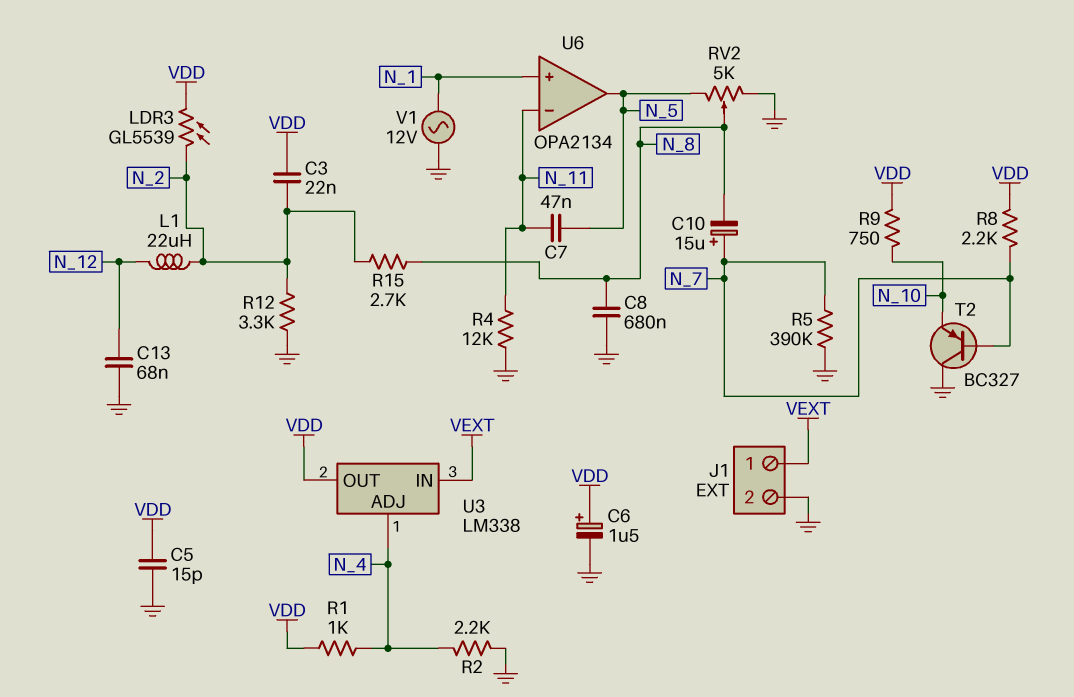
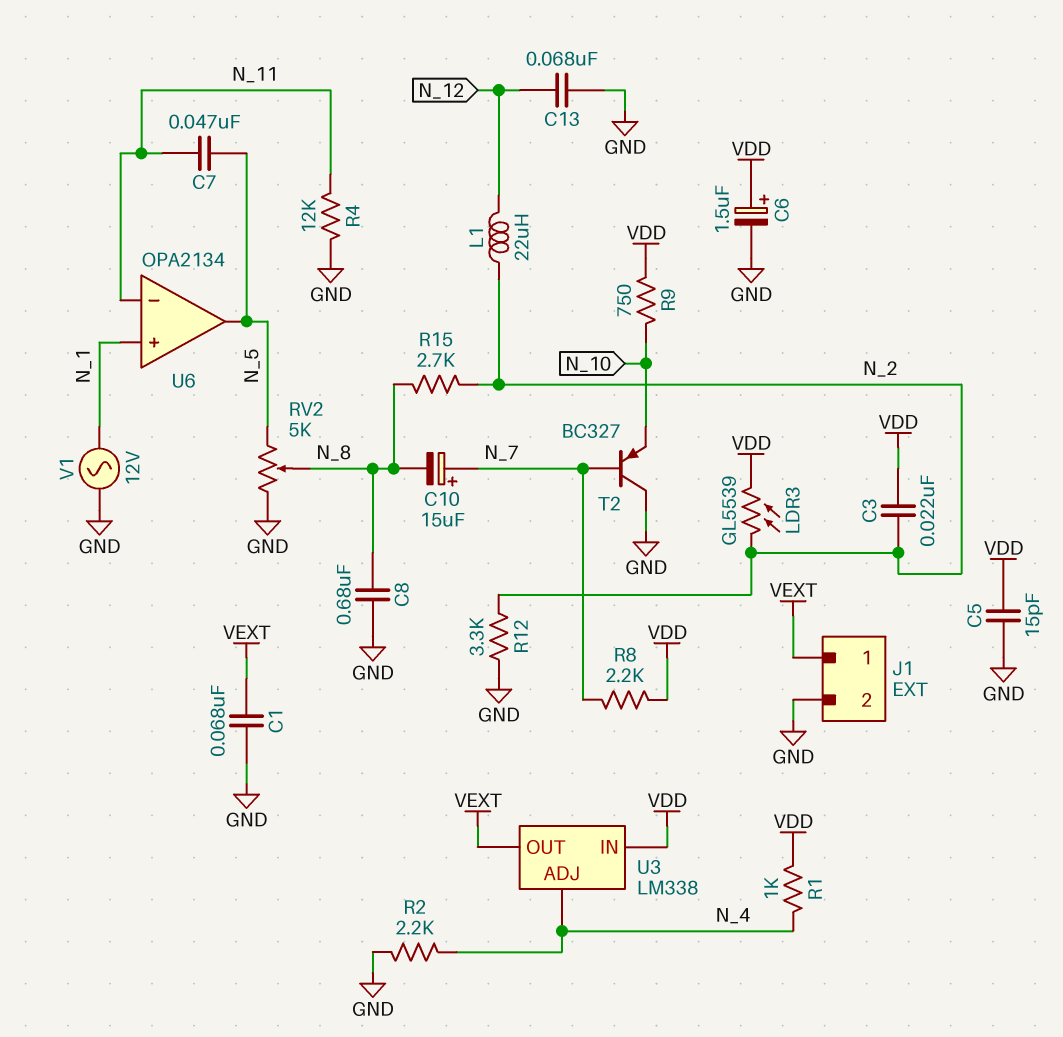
C1: none -> 68nF (GND, VEXT)
R5: 390k (GND, N_7) -> none
U3 pin IN: VEXT -> VDD
U3 pin OUT: VDD -> VEXT

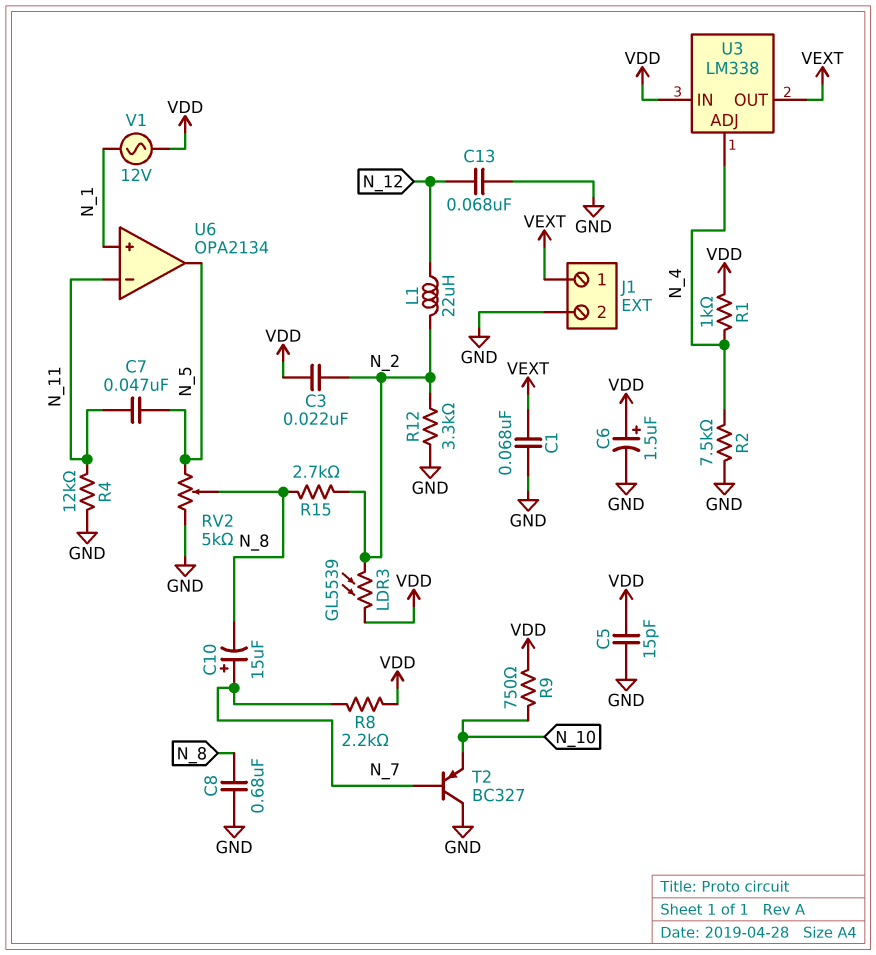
R2: 2.2k (GND, N_4) -> 7.5k (GND, N_4)
V1: AC 12V (GND, N_1) -> AC 12V (N_1, VDD)

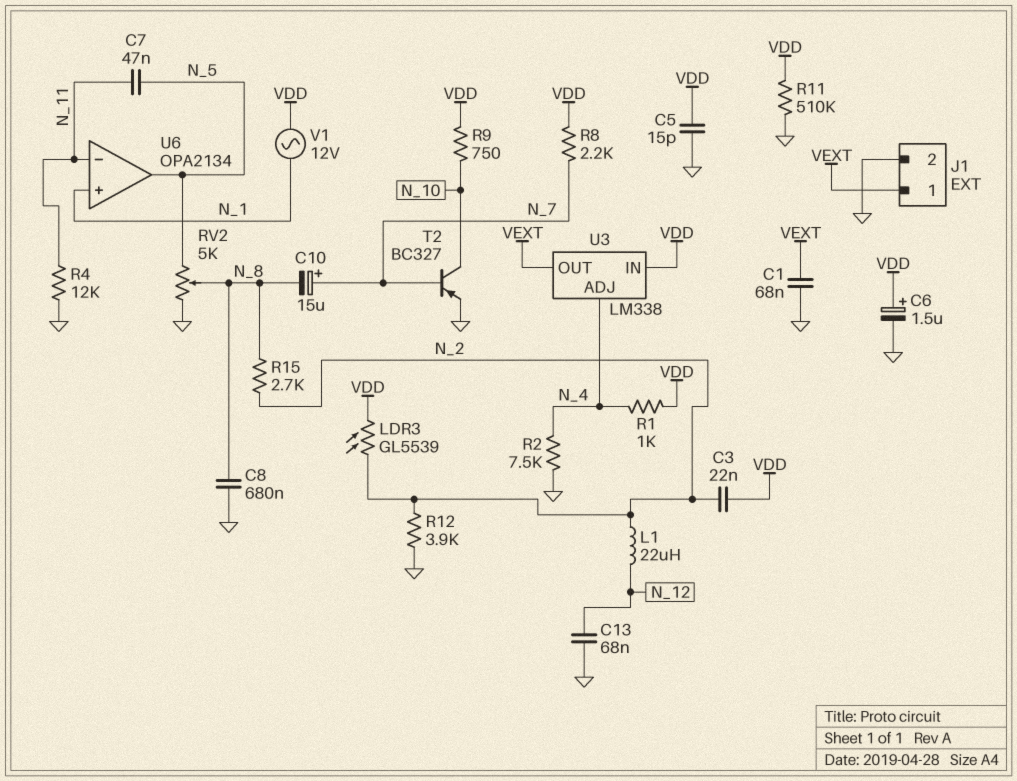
R11: none -> 510k (GND, VDD)
R12: 3.3k (GND, N_2) -> 3.9k (GND, N_2)
T2: PNP BC327 (B N_7, C GND, E N_10) -> PNP BC327 (B N_7, C N_10, E GND)

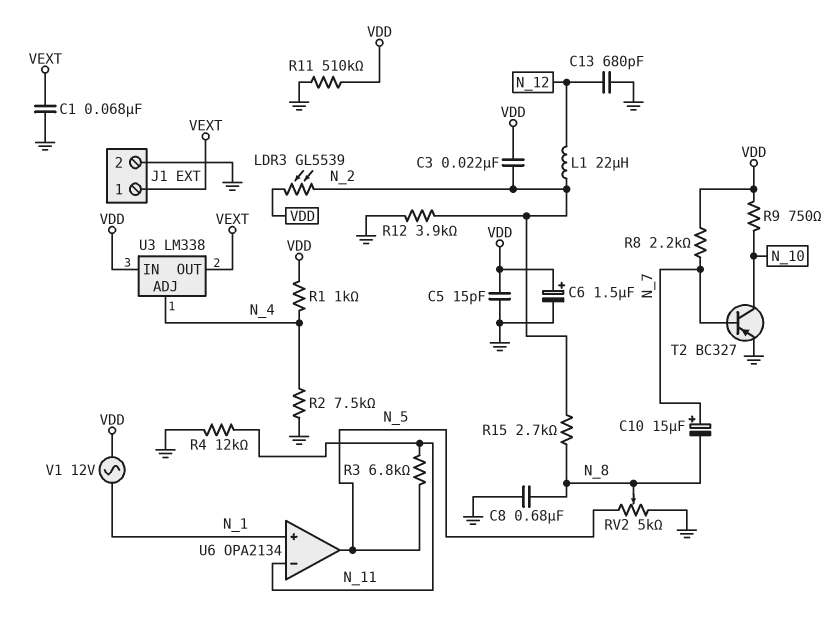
C7: 47nF (N_5, N_11) -> none
C13: 68nF (GND, N_12) -> 680pF (GND, N_12)
R3: none -> 6.8k (N_5, N_11)

